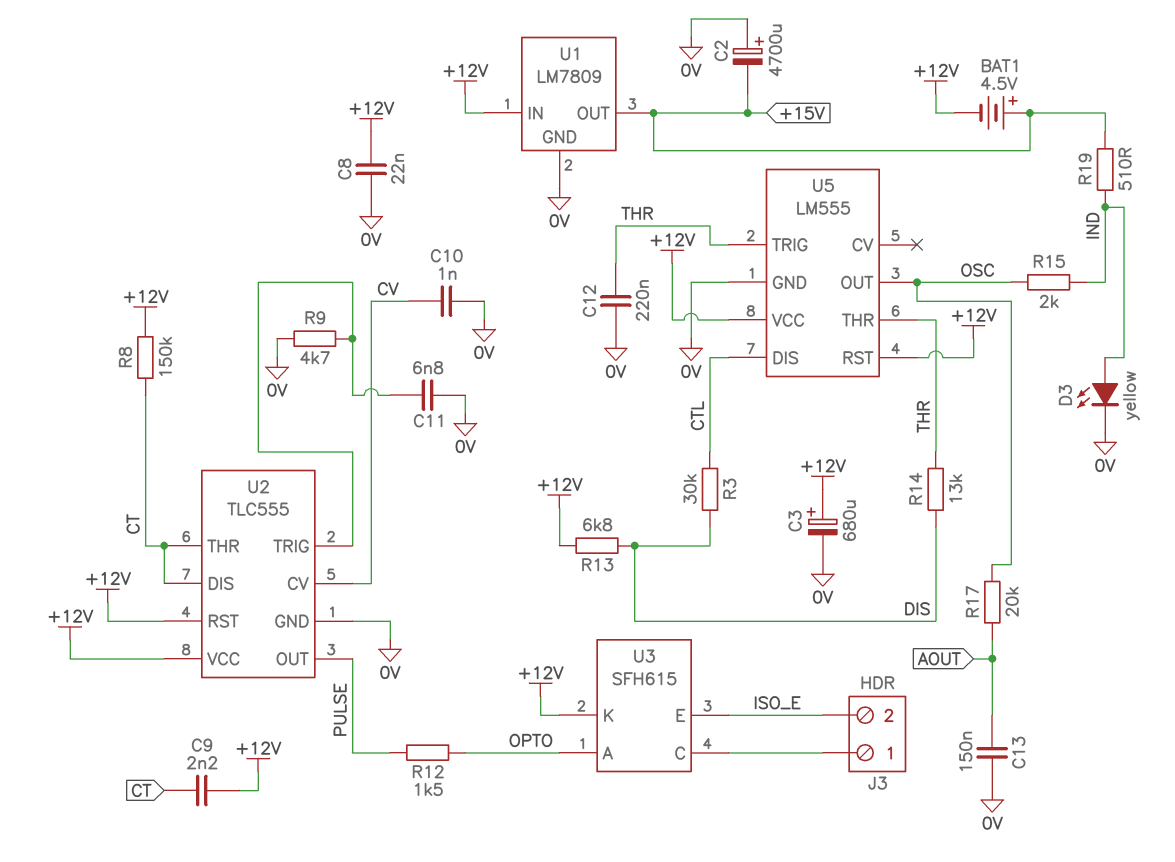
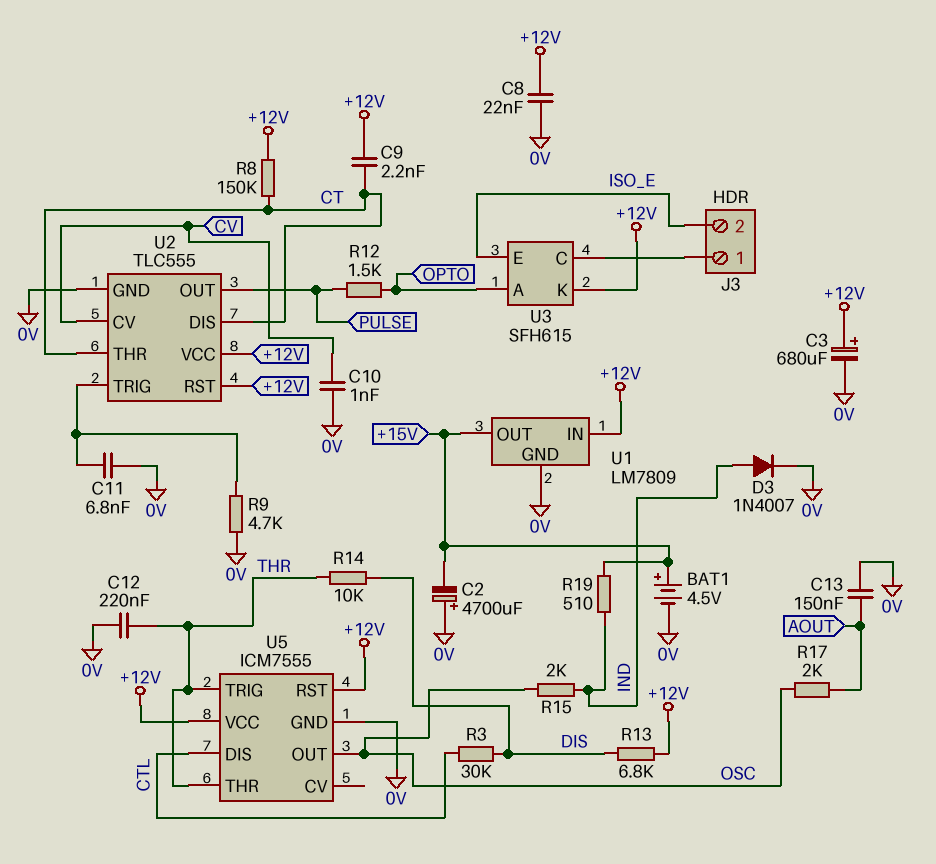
BAT1: 4.5V (plus +15V, minus +12V) -> 4.5V (plus +15V, minus 0V)
D3: LED yellow (A IND, K 0V) -> diode 1N4007 (A IND, K 0V)
R14: 13k (DIS, THR) -> 10k (DIS, THR)
R17: 20k (AOUT, OSC) -> 2k (AOUT, OSC)
U5: LM555 -> ICM7555

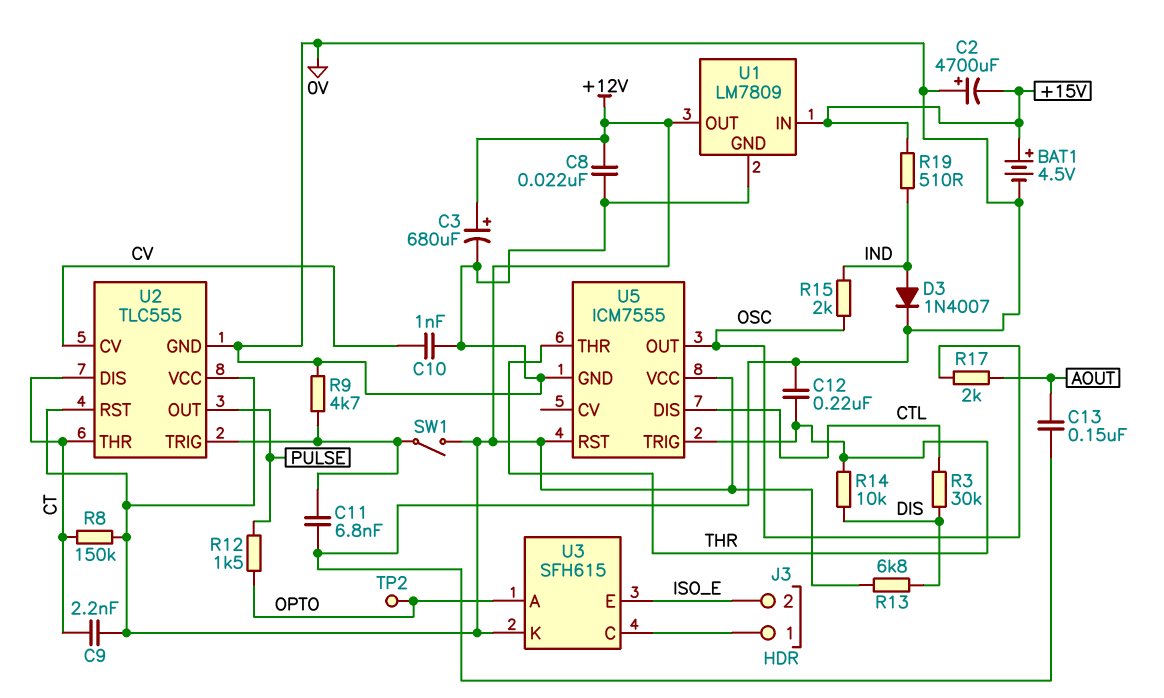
SW1: none -> switch (+12V, U2/TRIG)
TP2: none -> test point (OPTO)
U1 pin IN: +12V -> +15V
U1 pin OUT: +15V -> +12V

